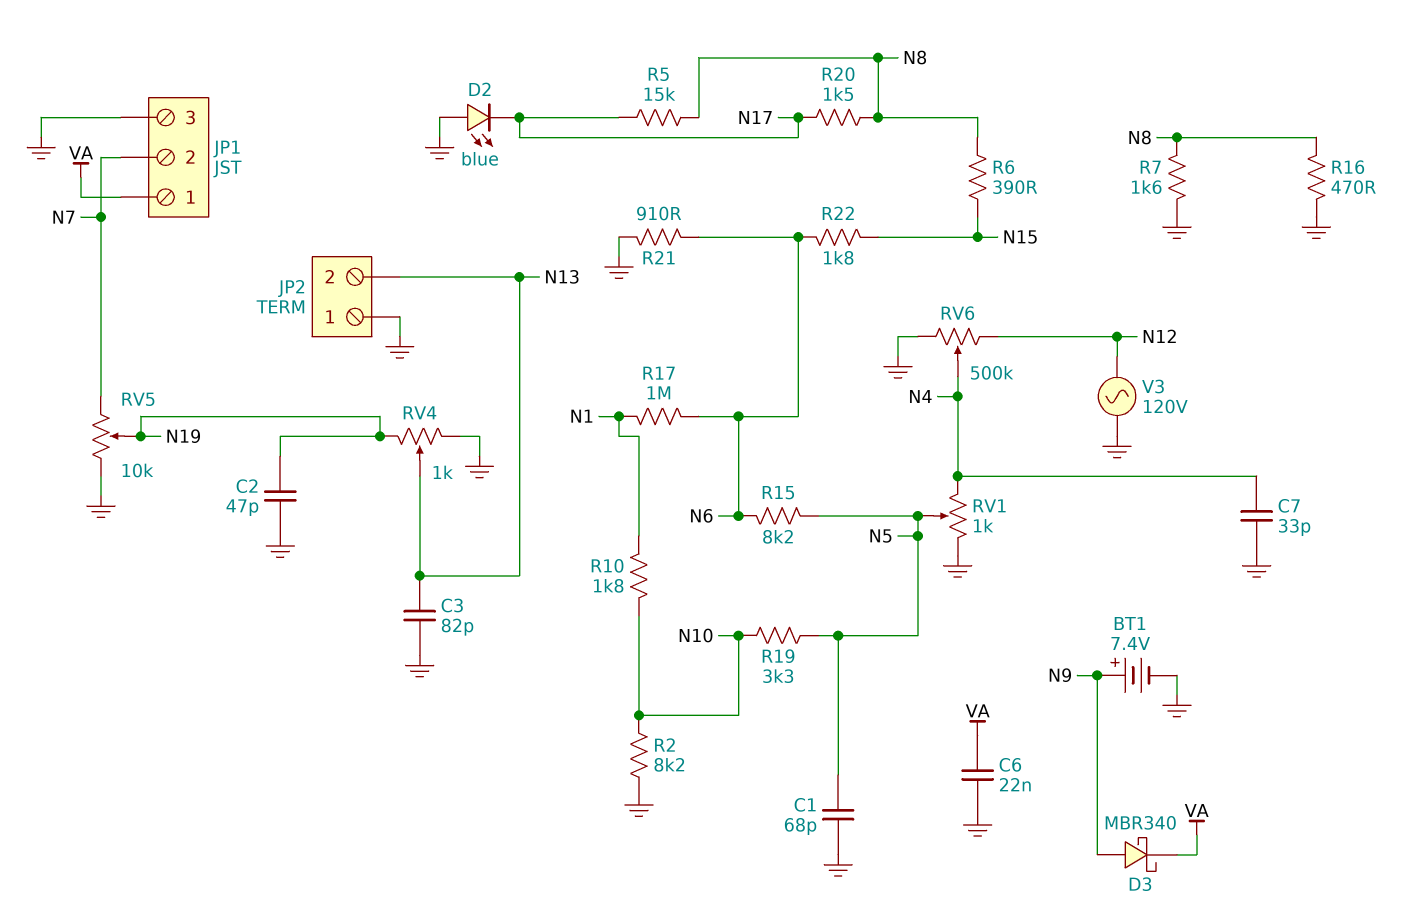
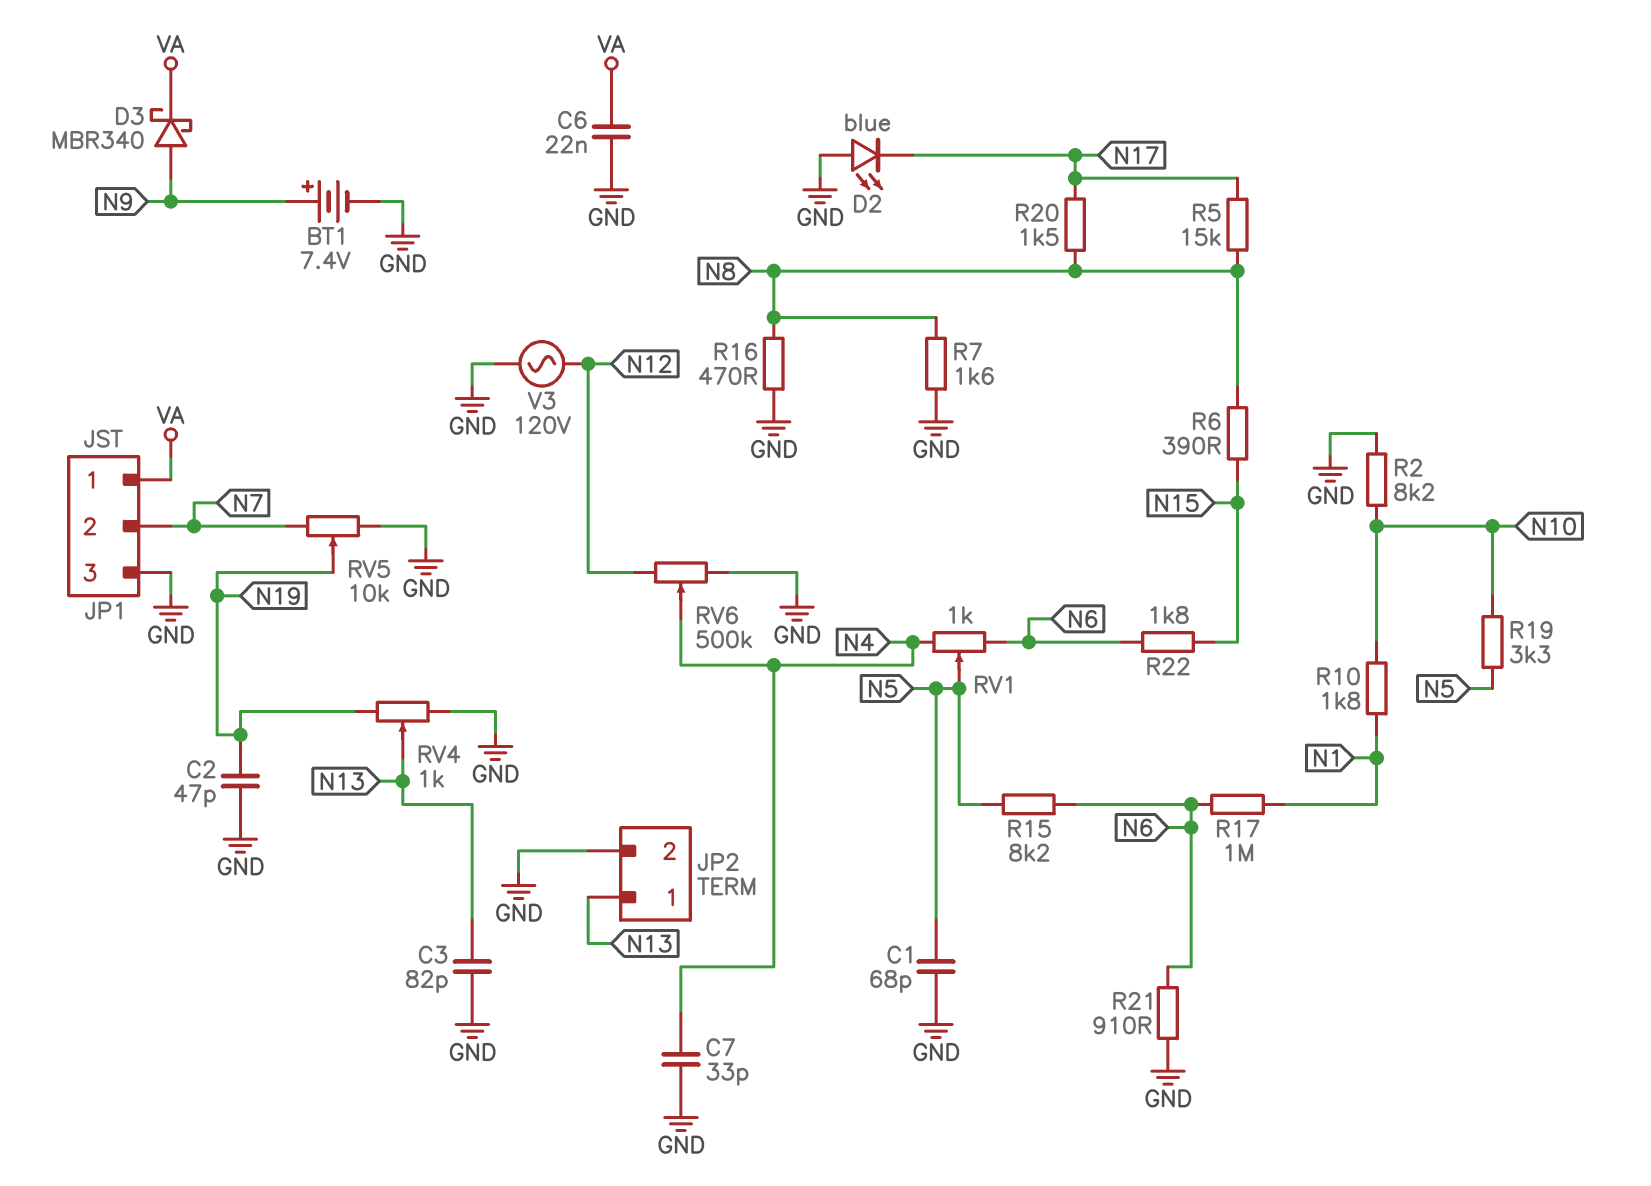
JP2 pin 1: GND -> N13
JP2 pin 2: N13 -> GND
RV1: 1k (GND, N4, wiper N5) -> 1k (N4, N6, wiper N5)

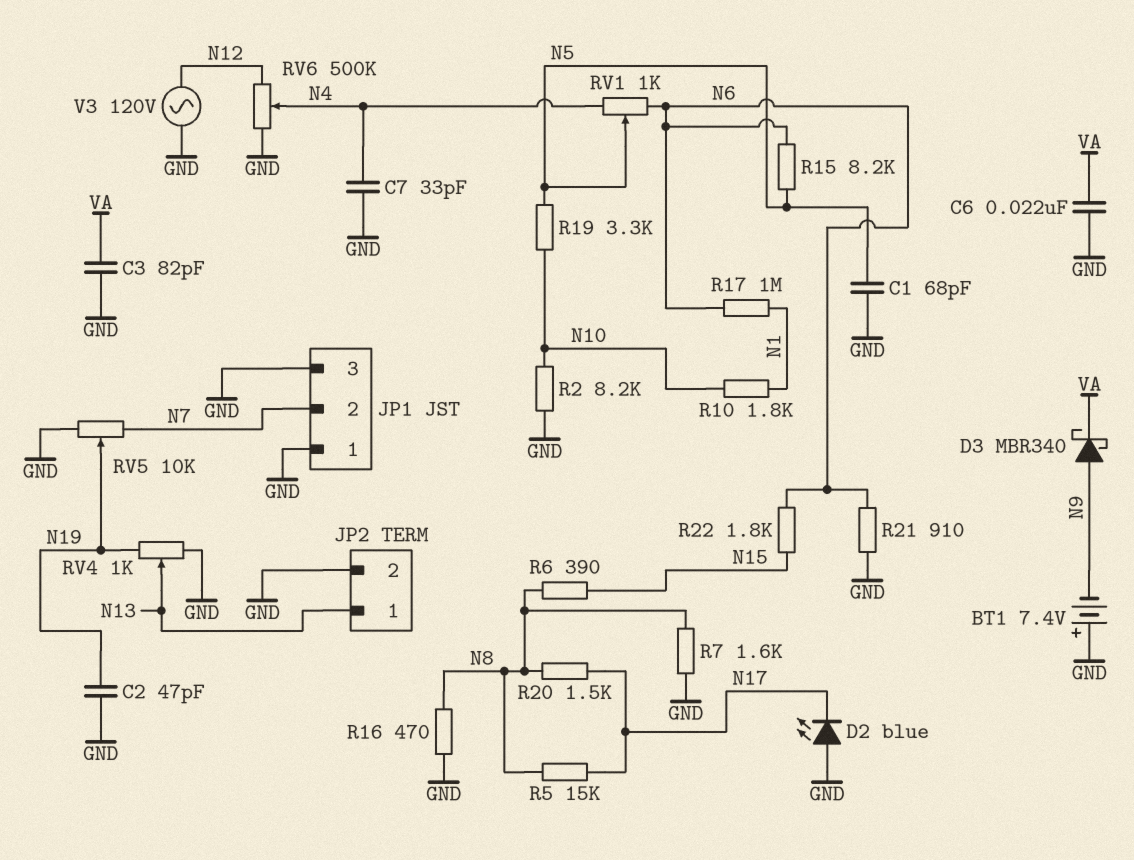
BT1: 7.4V (plus N9, minus GND) -> 7.4V (plus GND, minus N9)
C3: 82pF (GND, N13) -> 82pF (GND, VA)
JP1 pin 1: VA -> GND

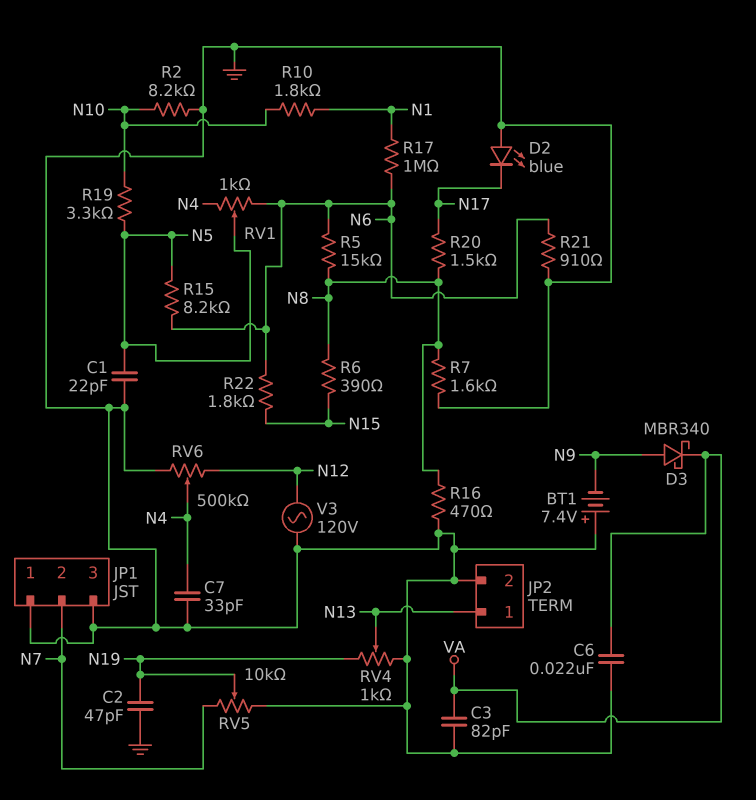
C1: 68pF (GND, N5) -> 22pF (GND, N5)
R5: 15k (N8, N17) -> 15k (N6, N8)

